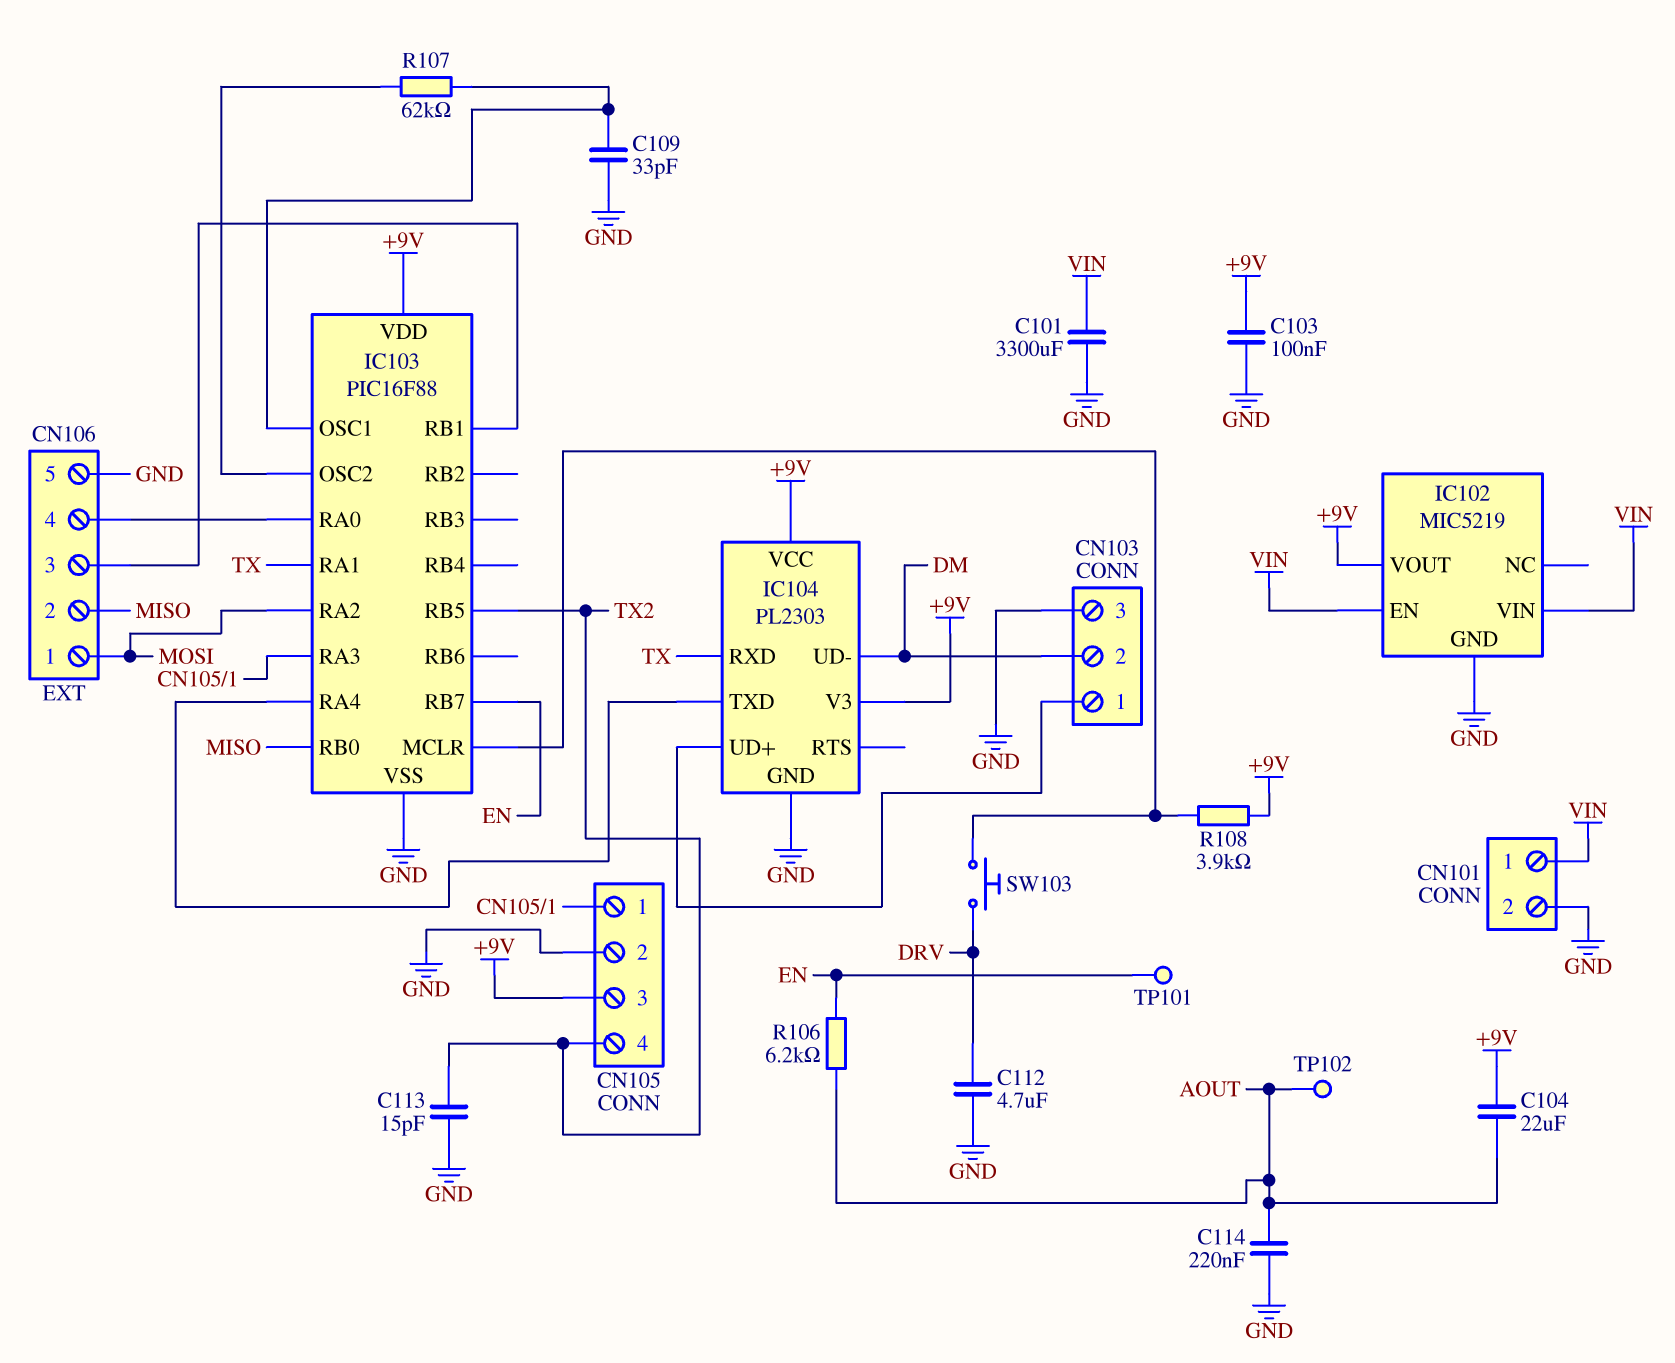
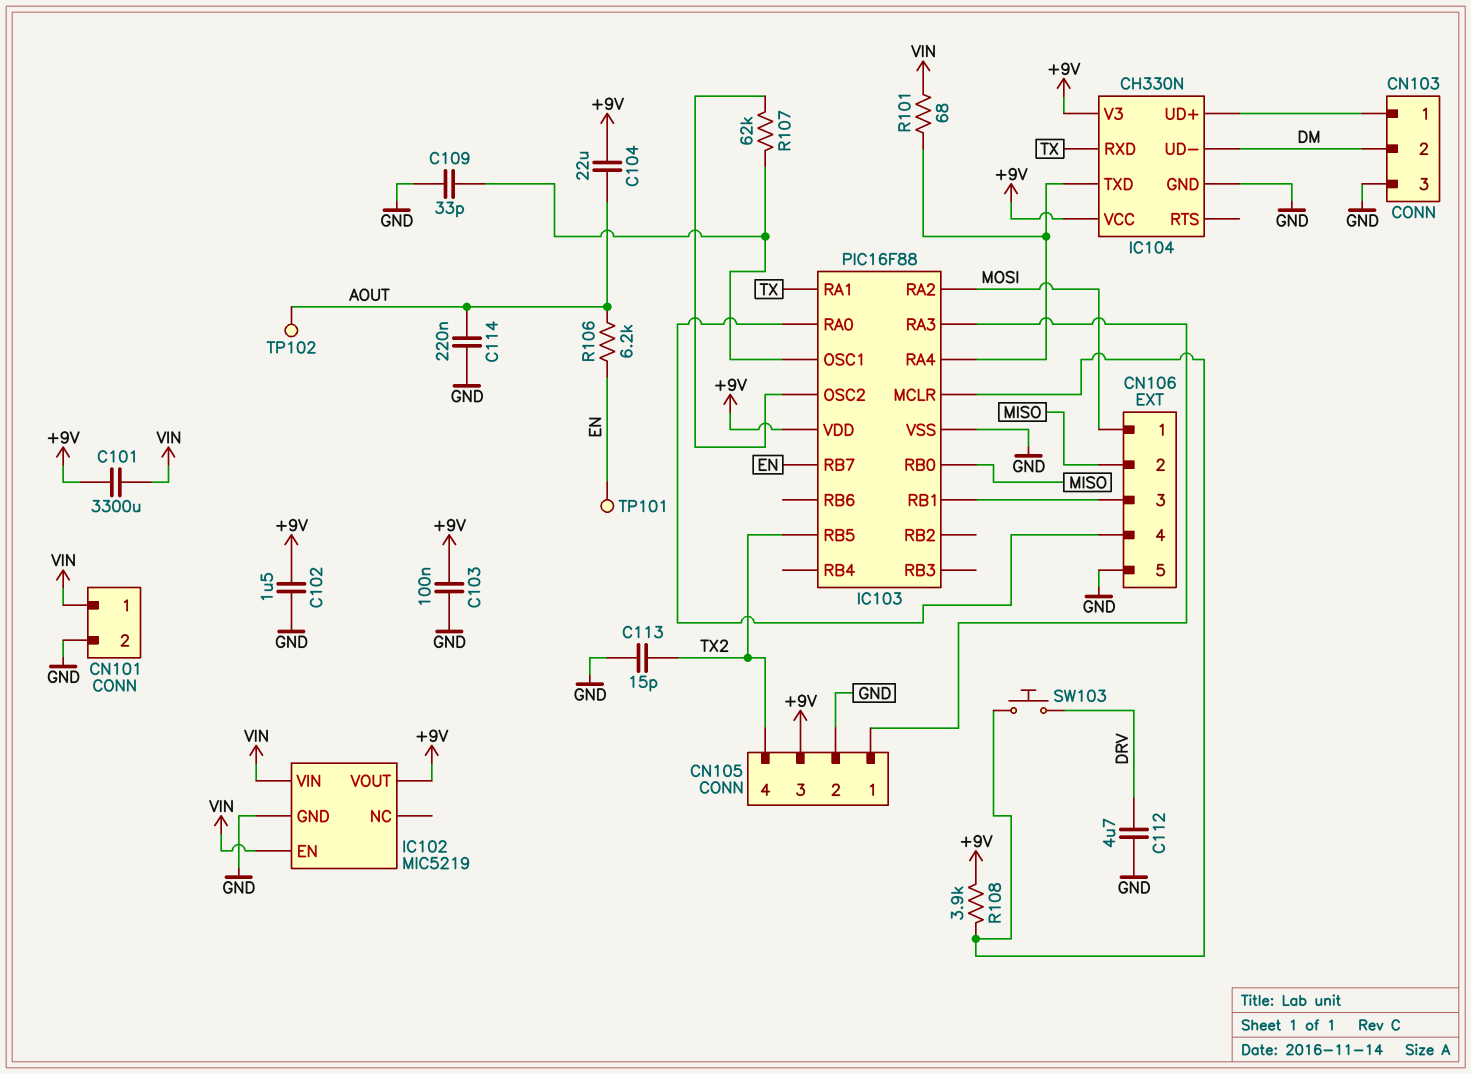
C101: 3300uF (GND, VIN) -> 3300uF (+9V, VIN)
C102: none -> 1.5uF (+9V, GND)
IC104: PL2303 -> CH330N
R101: none -> 68 (IC103/RA4, VIN)

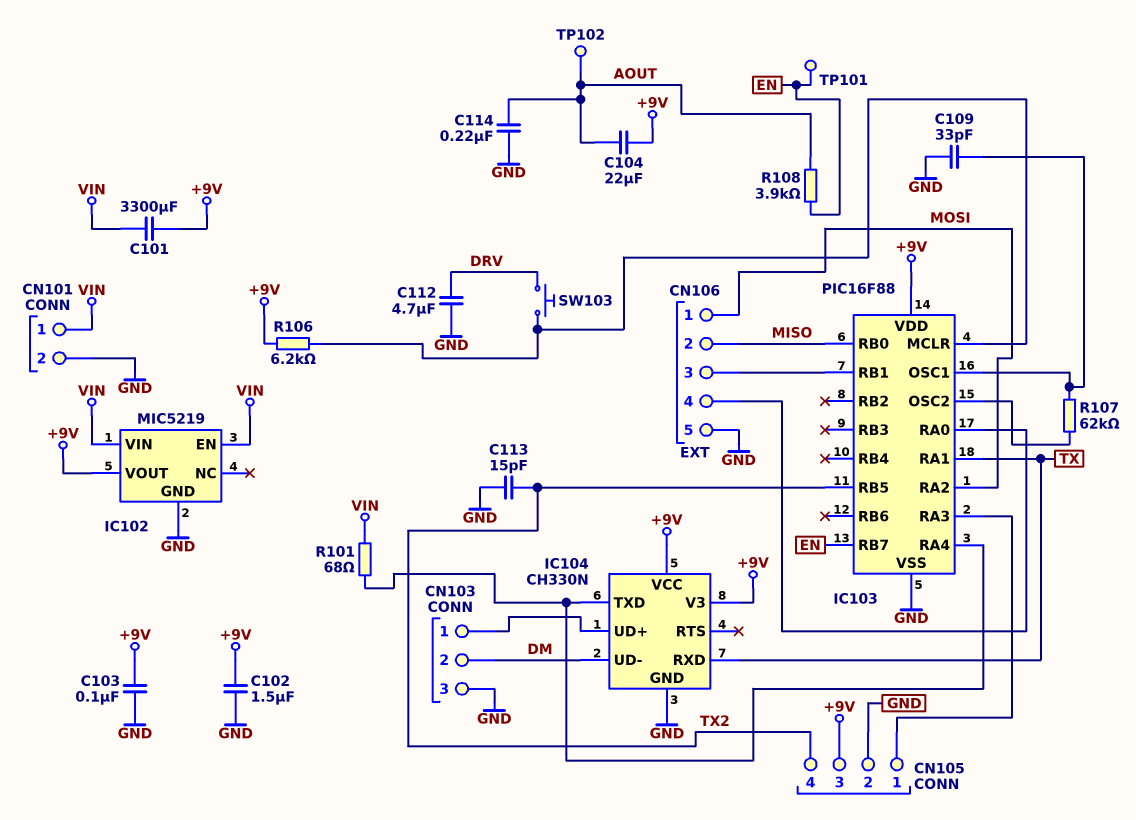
R106: 6.2k (AOUT, EN) -> 6.2k (+9V, IC103/MCLR)
R108: 3.9k (+9V, IC103/MCLR) -> 3.9k (AOUT, EN)

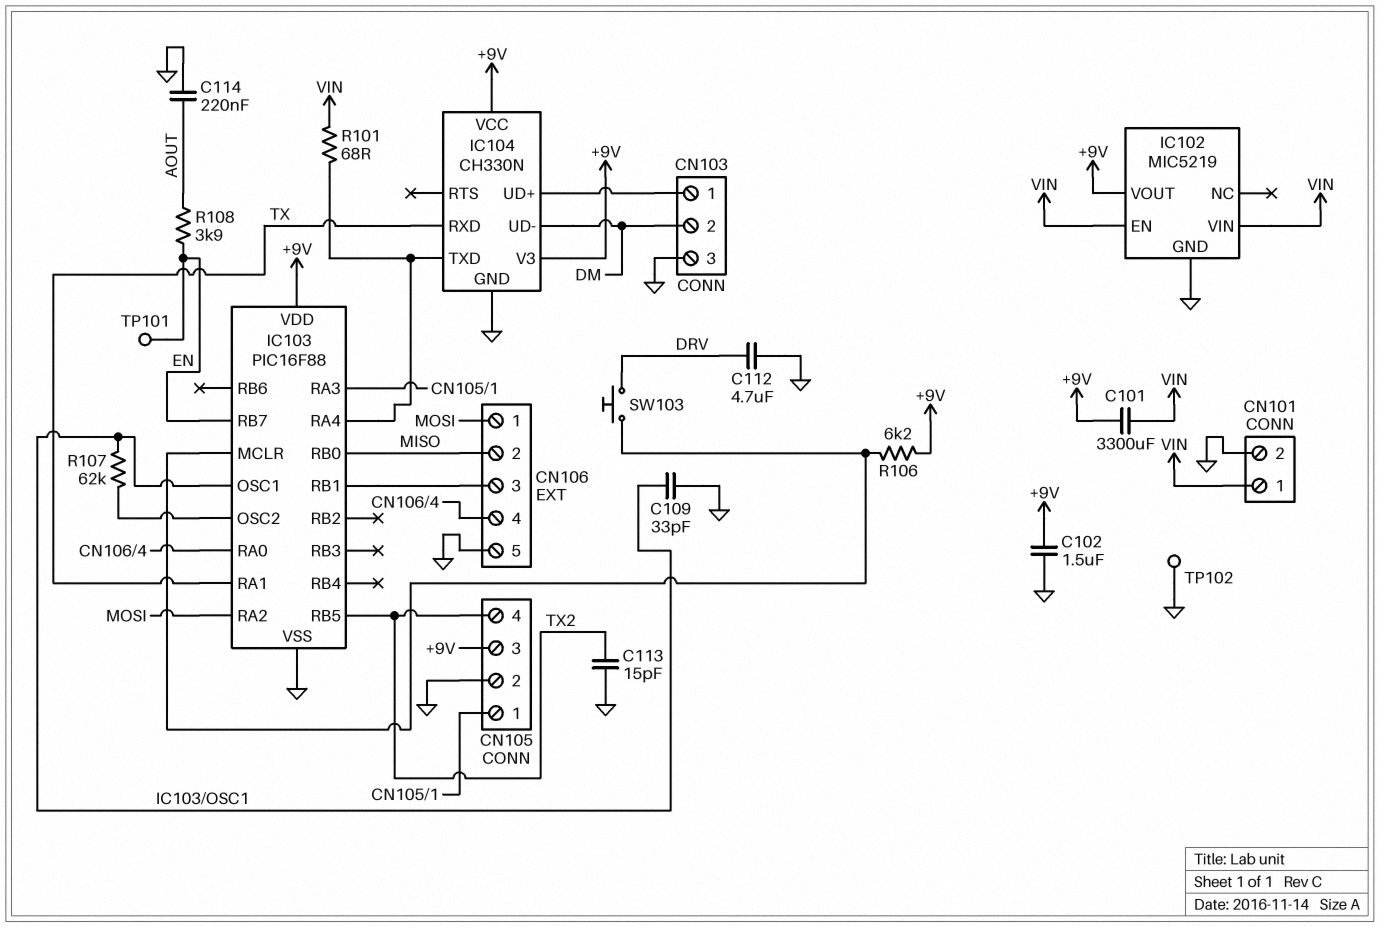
C103: 100nF (+9V, GND) -> none
C104: 22uF (+9V, AOUT) -> none
TP102: test point (AOUT) -> test point (GND)

